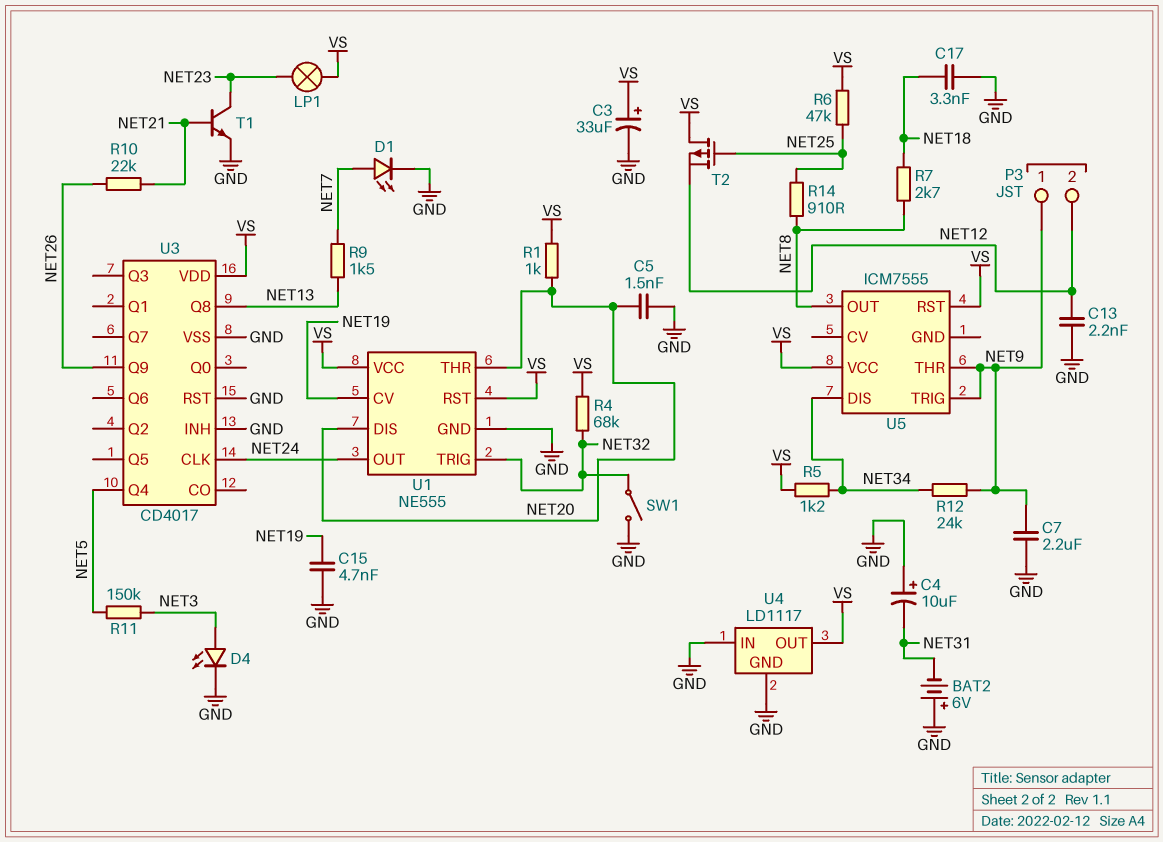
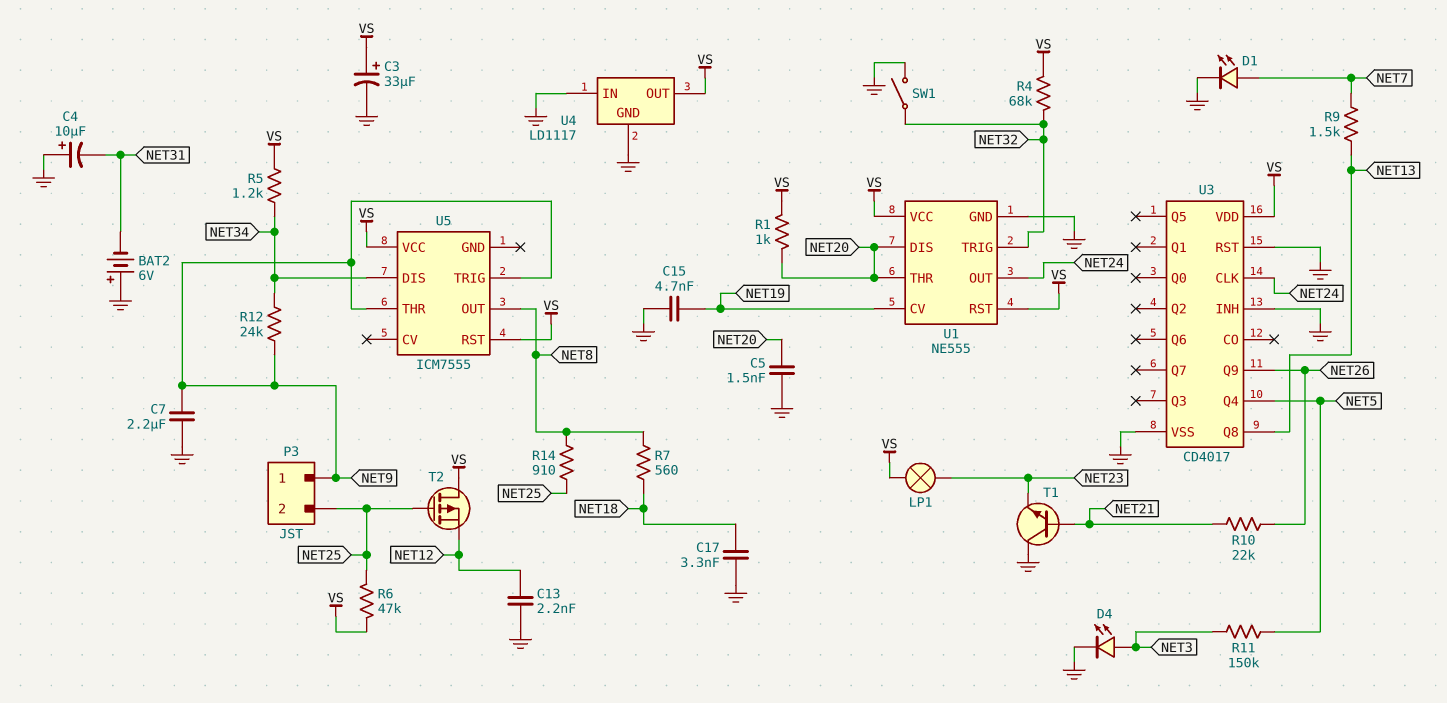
P3 pin 2: NET12 -> NET25
R7: 2.7k (NET8, NET18) -> 560 (NET8, NET18)
T1: NPN (B NET21, C NET23, E GND) -> NPN (B NET21, C GND, E NET23)

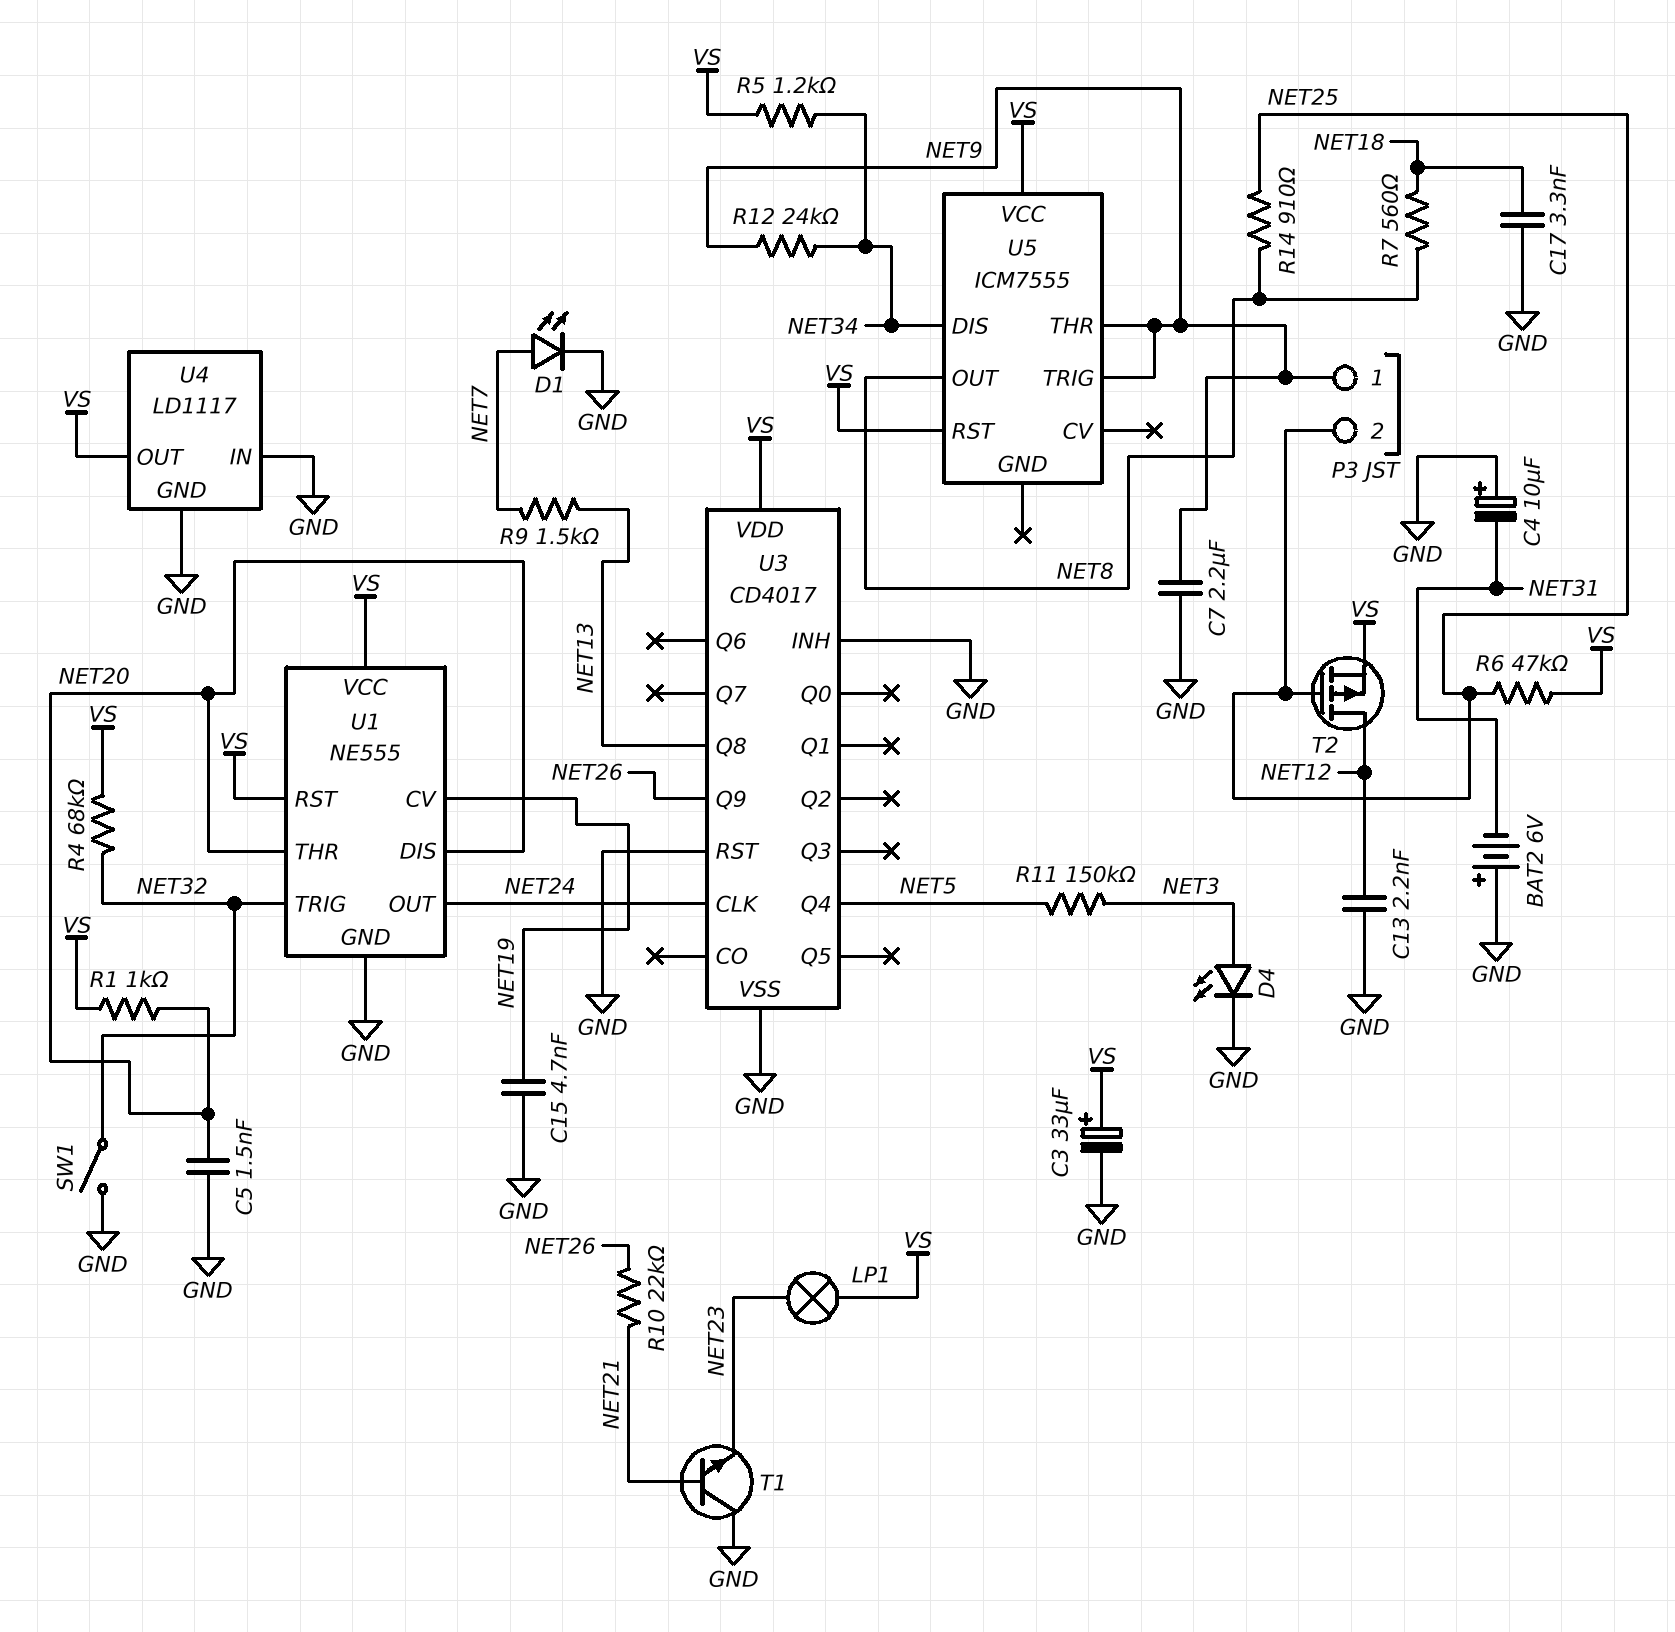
T2: PMOS (G NET25, D VS, S NET12) -> PMOS (G NET25, D NET12, S VS)

